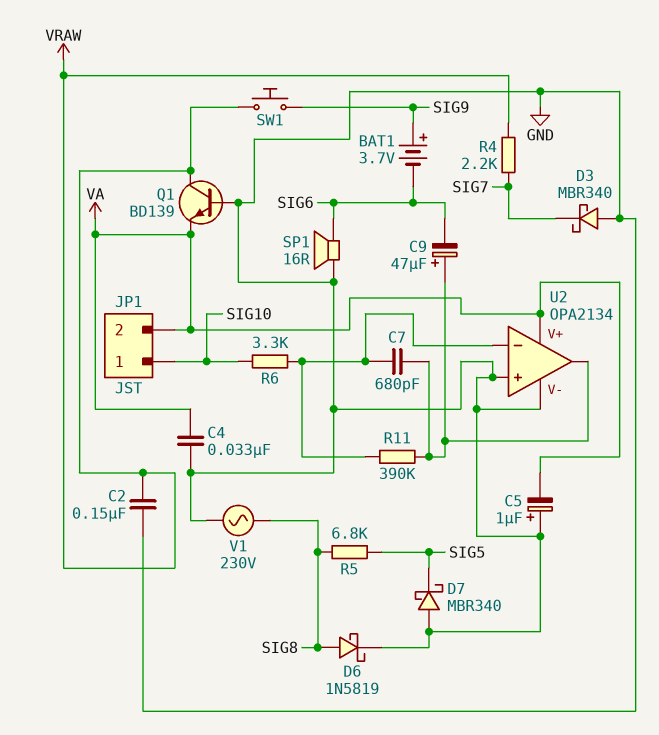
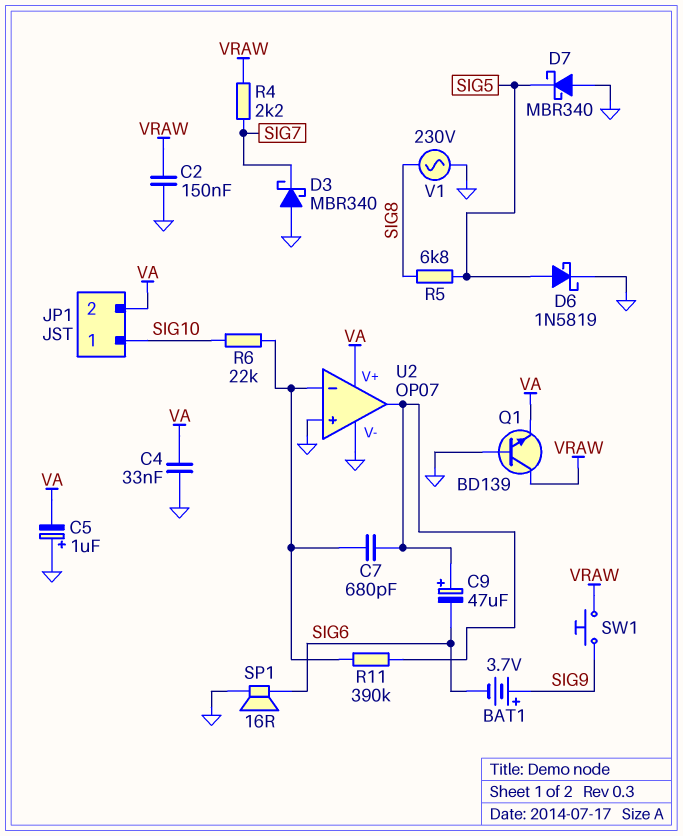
D6: schottky 1N5819 (A SIG8, K GND) -> schottky 1N5819 (A SIG5, K GND)
R6: 3.3k (SIG10, U2/in-) -> 22k (SIG10, U2/in-)
U2: OPA2134 -> OP07

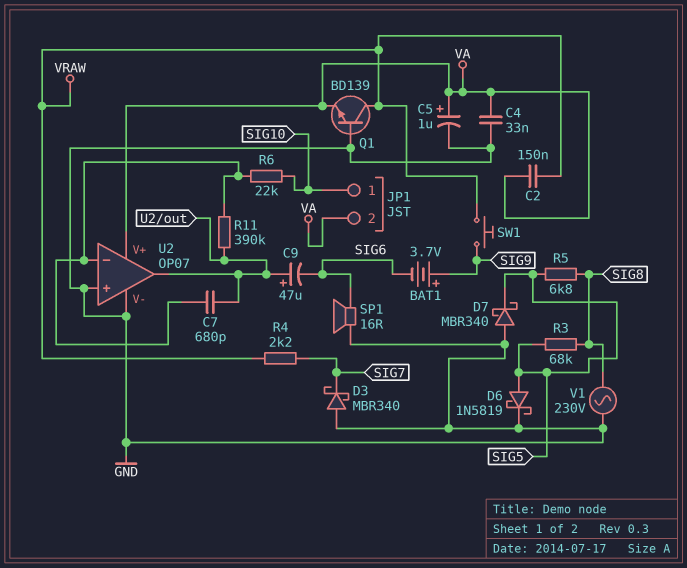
C2: 150nF (GND, VRAW) -> 150nF (VA, VRAW)
C5: 1uF (plus GND, minus VA) -> 1uF (plus VA, minus GND)
R3: none -> 68k (SIG5, SIG8)

